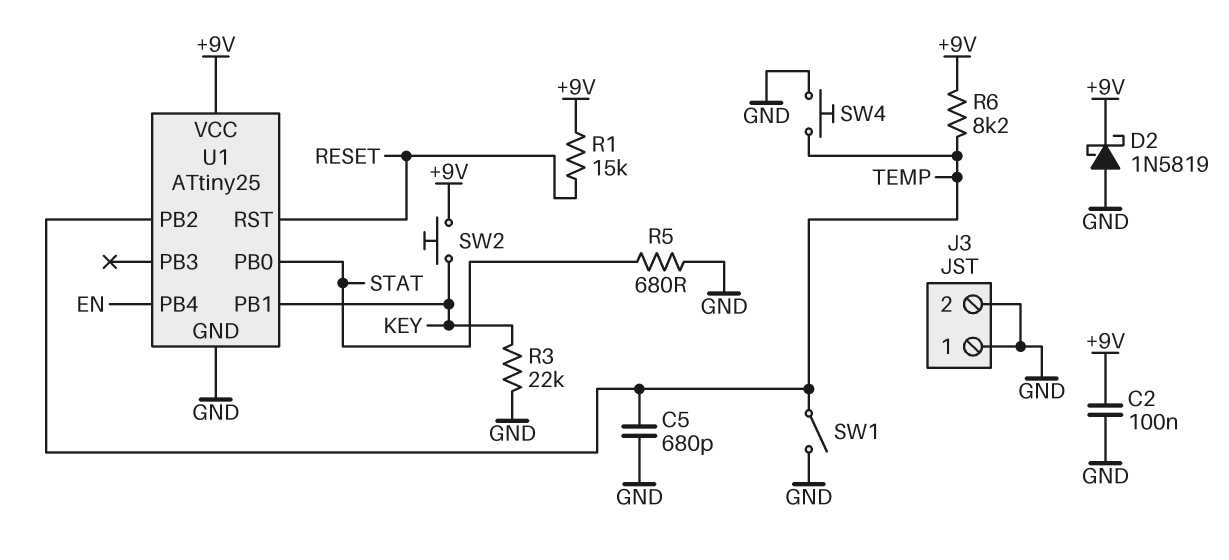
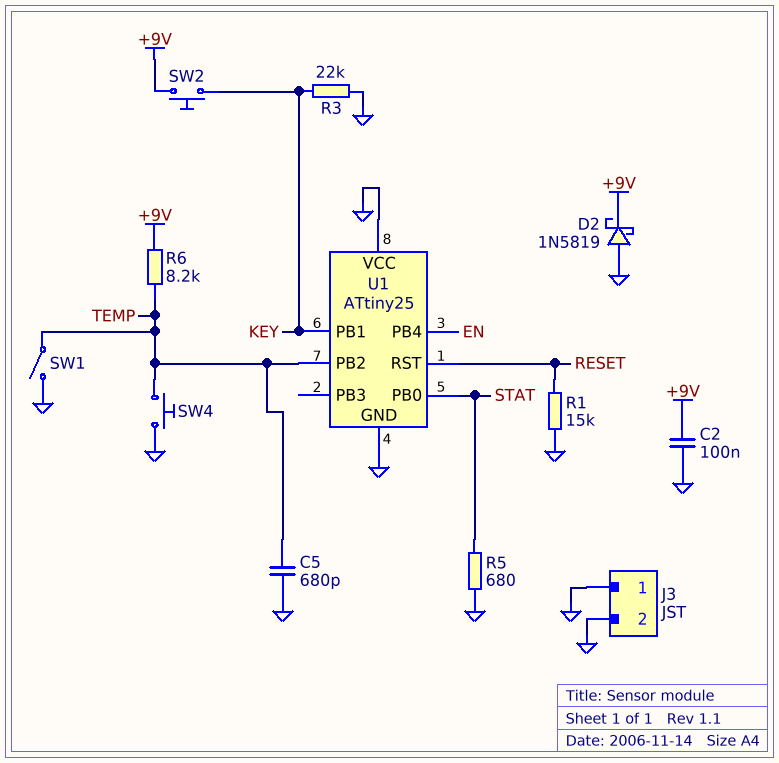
R1: 15k (+9V, RESET) -> 15k (GND, RESET)
U1 pin VCC: +9V -> GND

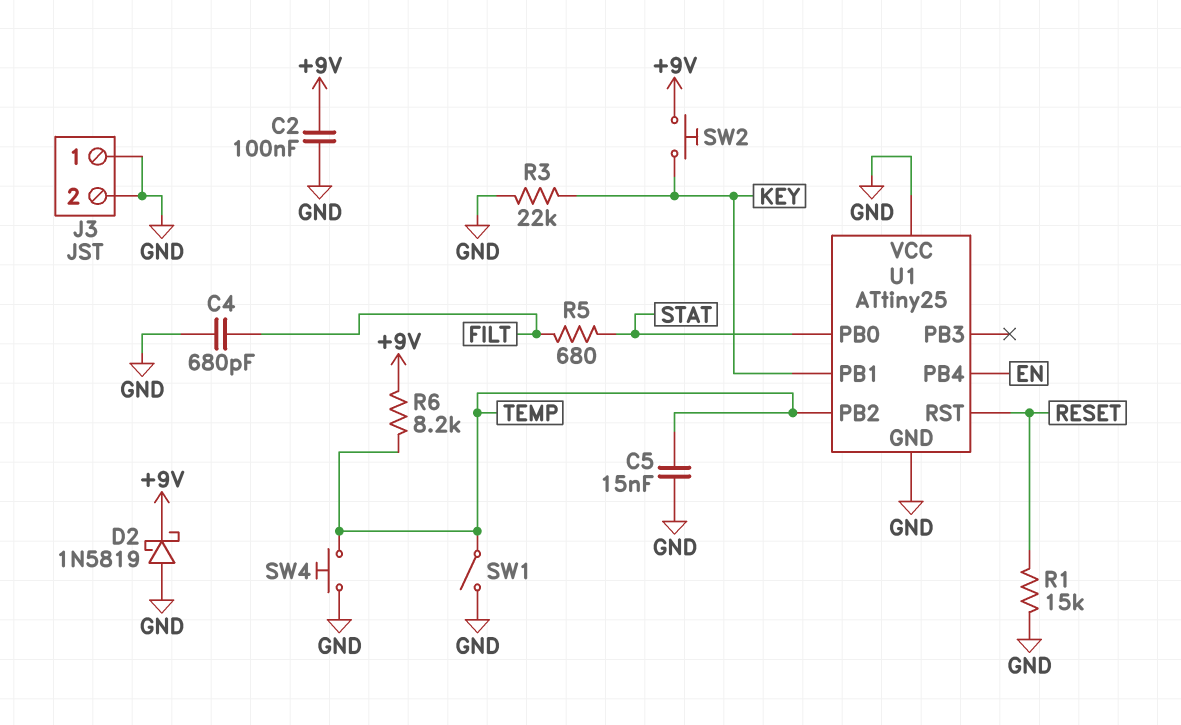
C4: none -> 680pF (FILT, GND)
C5: 680pF (GND, TEMP) -> 15nF (GND, TEMP)
R5: 680 (GND, STAT) -> 680 (FILT, STAT)

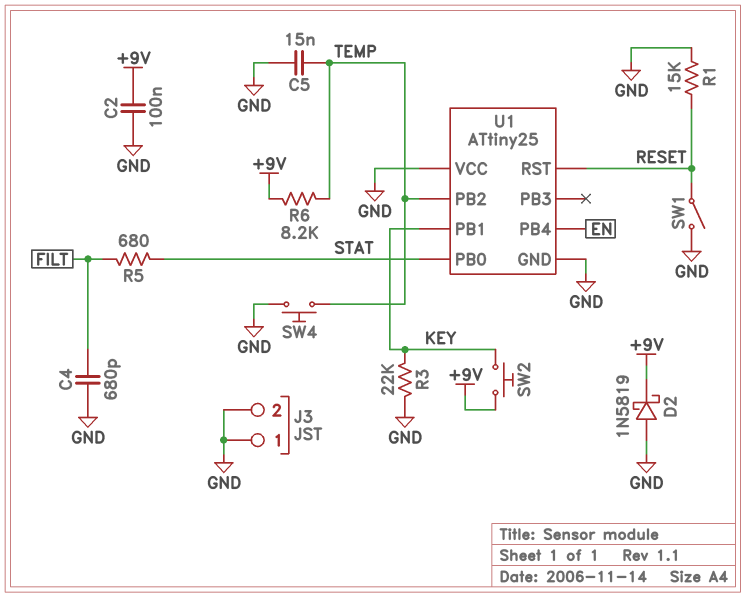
SW1: switch (GND, TEMP) -> switch (GND, RESET)

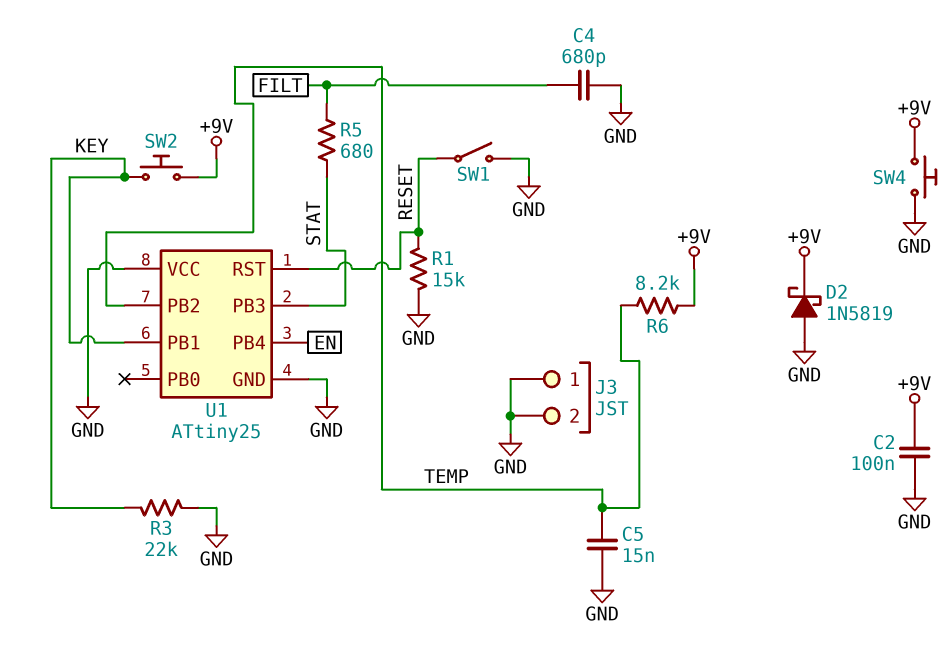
SW4: button (GND, TEMP) -> button (+9V, GND)
U1 pin PB0: STAT -> none
U1 pin PB3: none -> STAT

